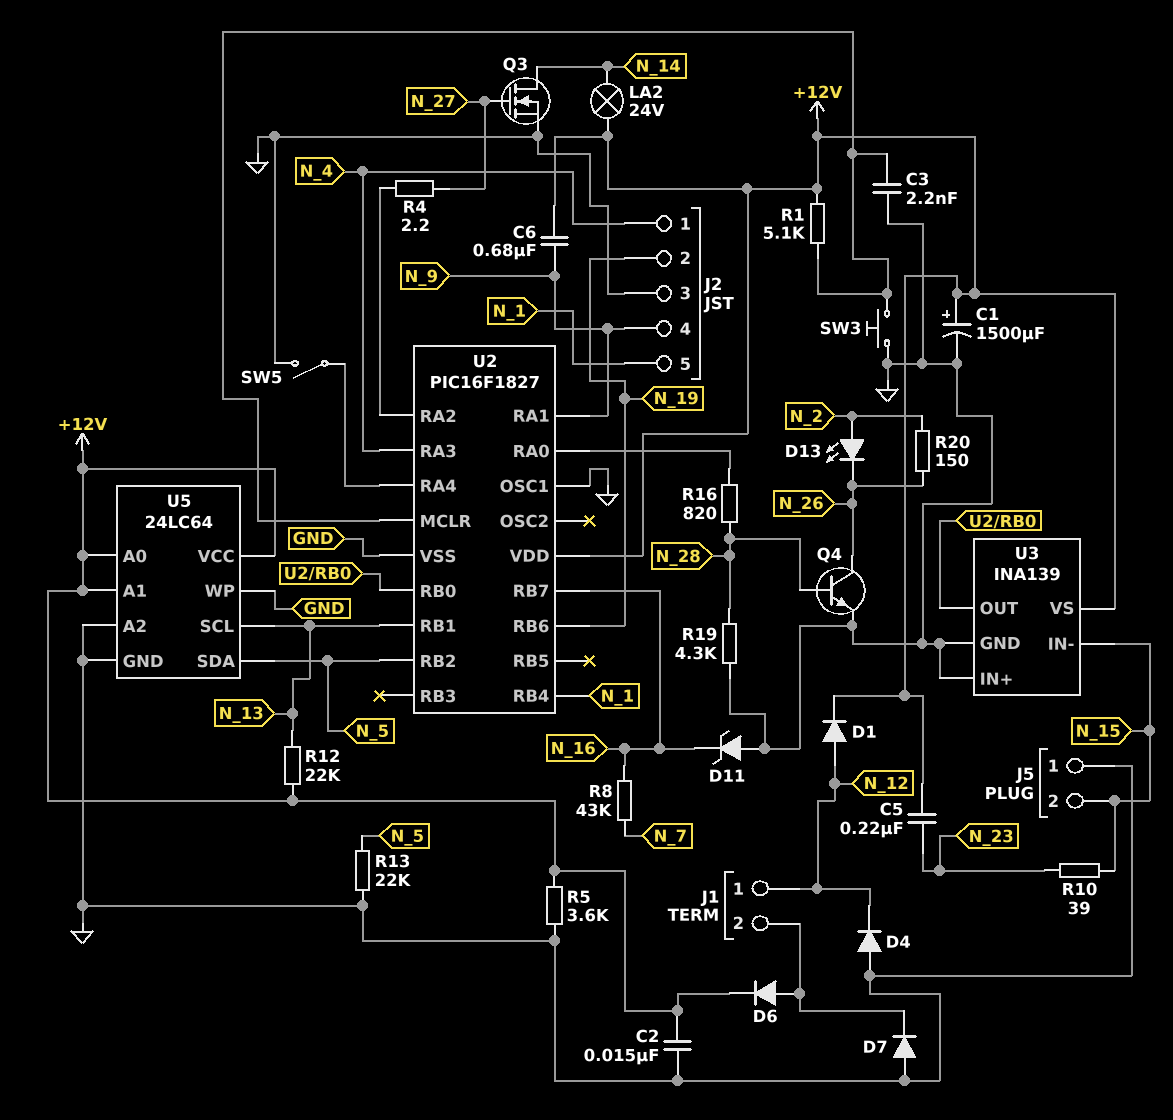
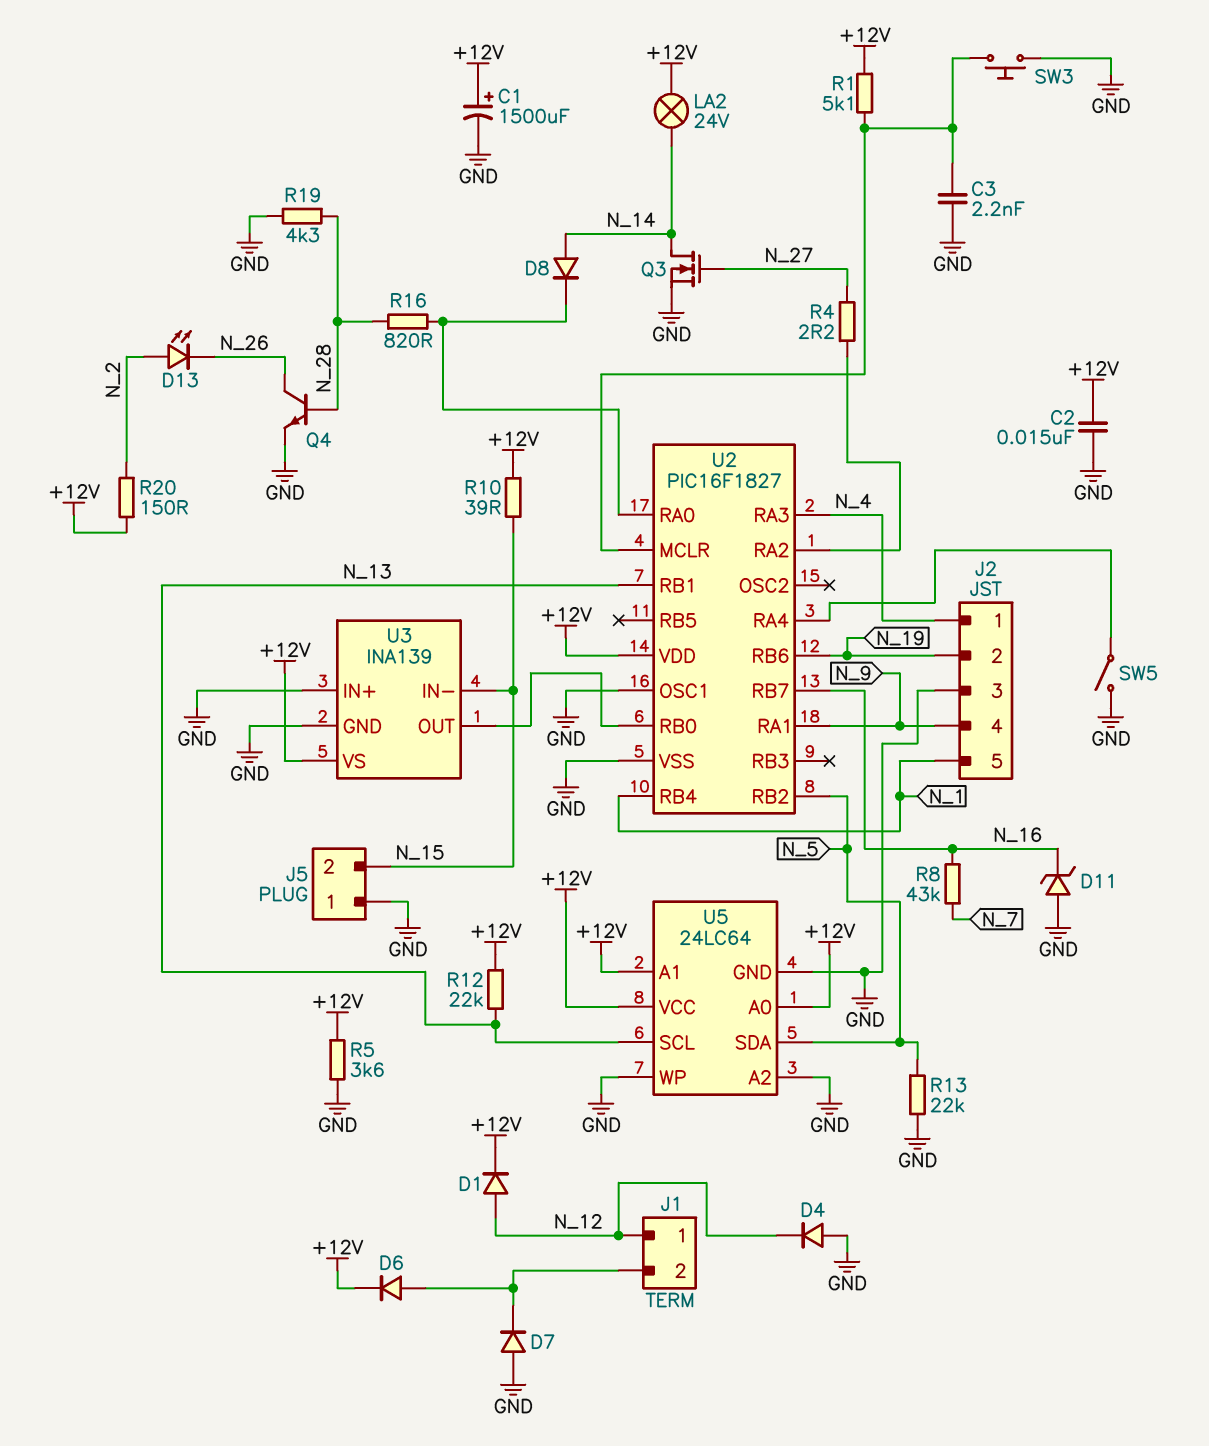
C5: 220nF (+12V, N_23) -> none
C6: 680nF (+12V, N_9) -> none
D8: none -> diode (A N_14, K U2/RA0)
R10: 39 (N_15, N_23) -> 39 (+12V, N_15)
R20: 150 (N_2, N_26) -> 150 (+12V, N_2)

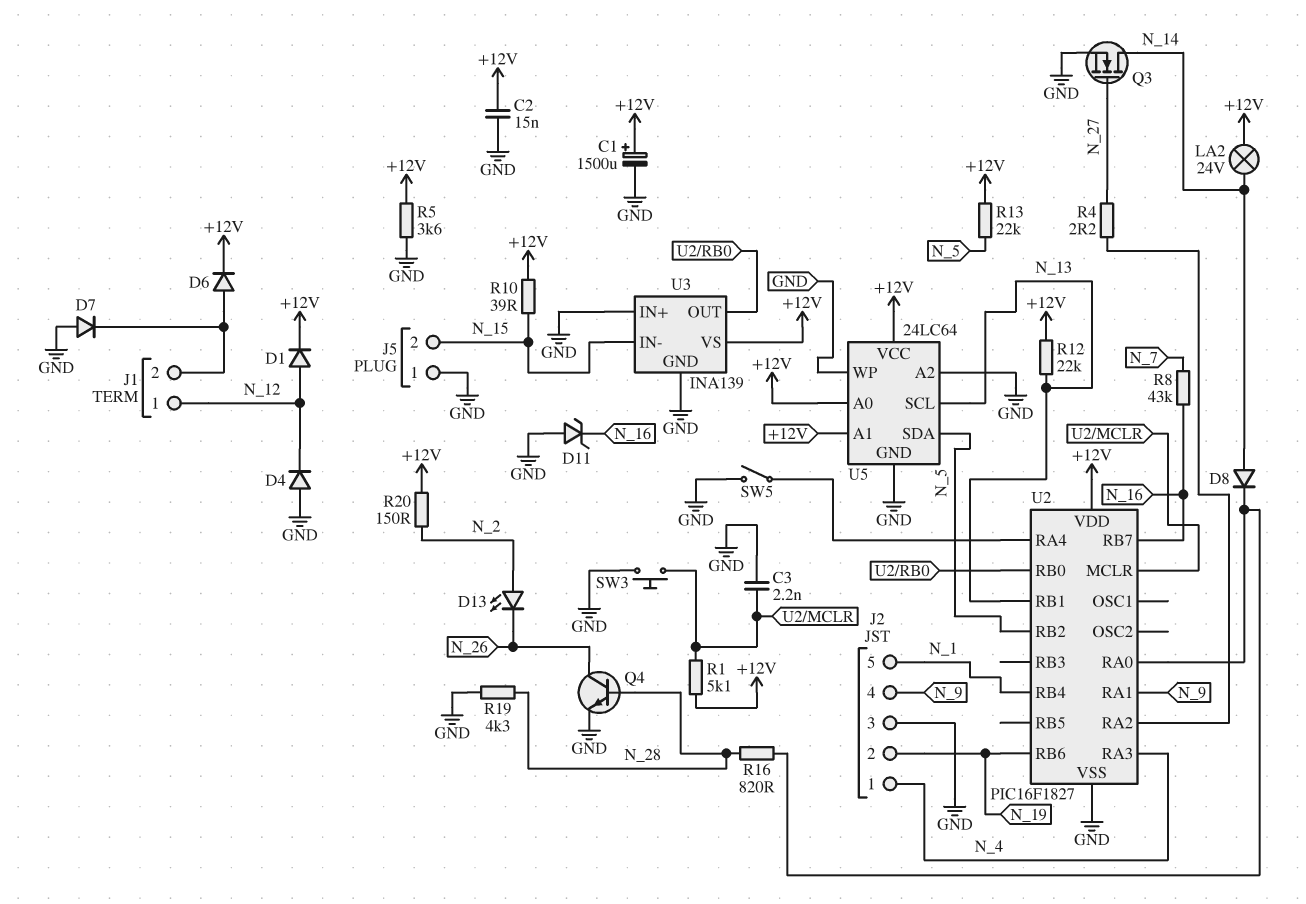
R13: 22k (GND, N_5) -> 22k (+12V, N_5)
U2 pin OSC1: GND -> none

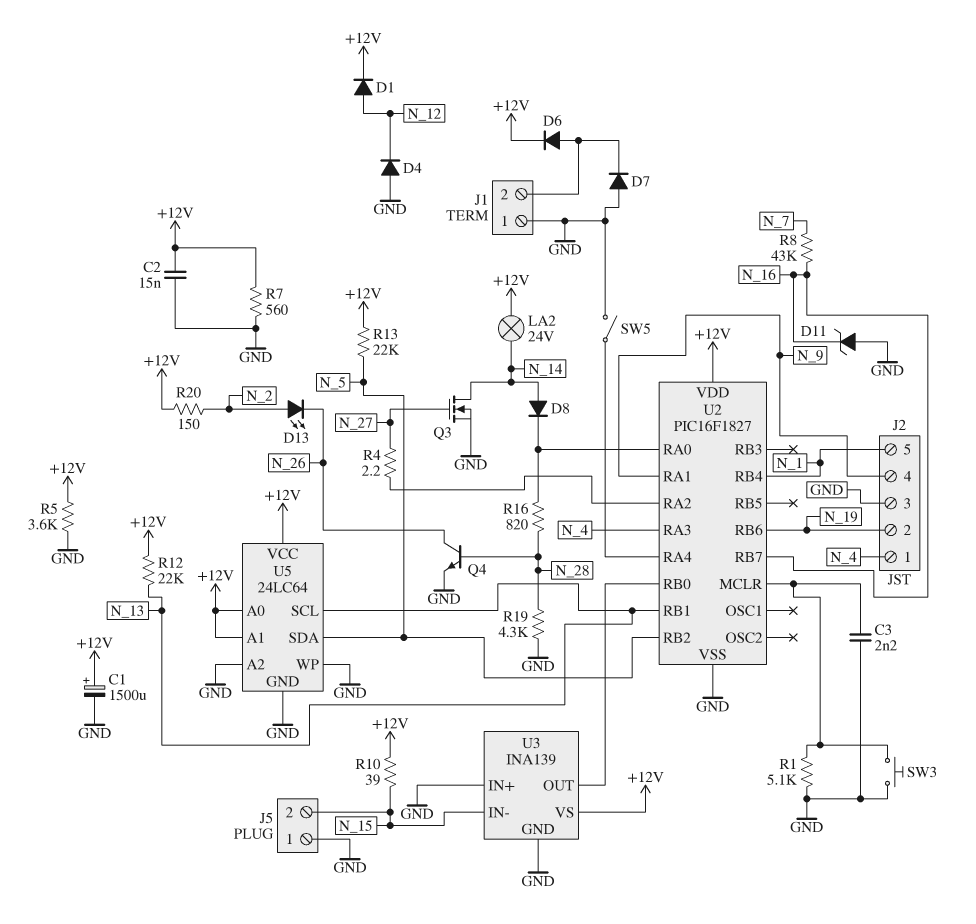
J1 pin 1: N_12 -> GND
R1: 5.1k (+12V, U2/MCLR) -> 5.1k (GND, U2/MCLR)
R7: none -> 560 (+12V, GND)

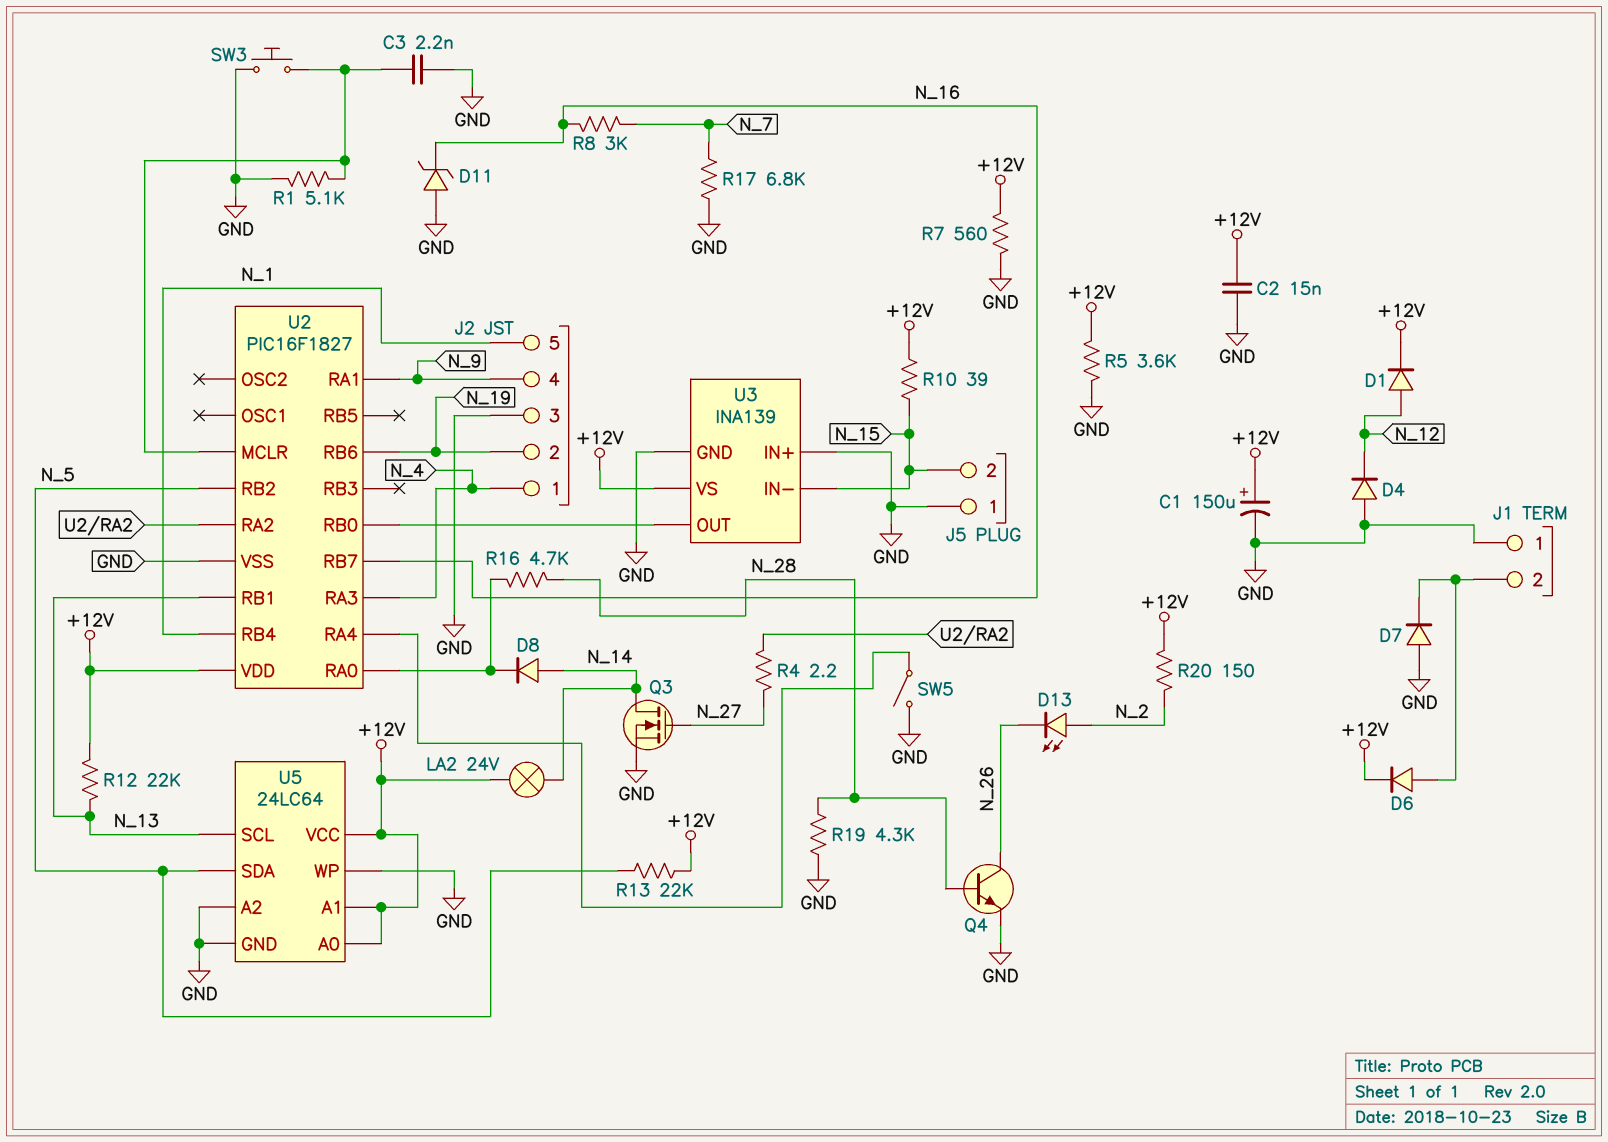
C1: 1500uF (plus +12V, minus GND) -> 150uF (plus +12V, minus GND)
R8: 43k (N_7, N_16) -> 3k (N_7, N_16)
R16: 820 (N_28, U2/RA0) -> 4.7k (N_28, U2/RA0)
R17: none -> 6.8k (GND, N_7)

